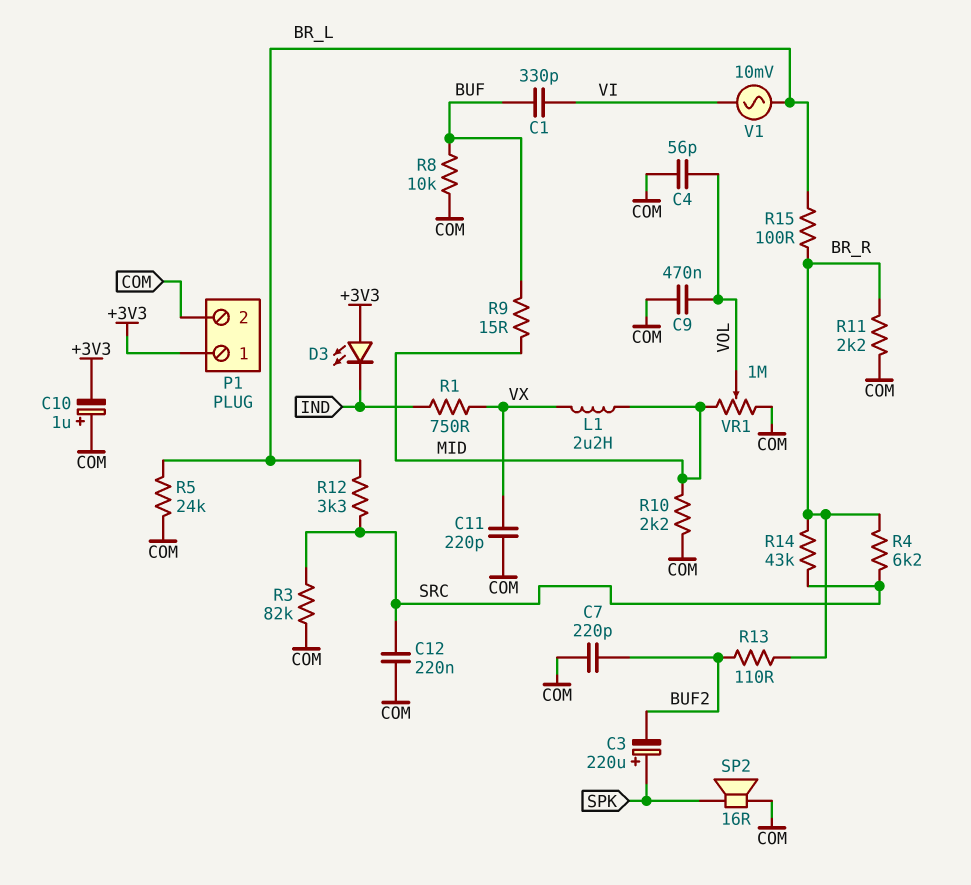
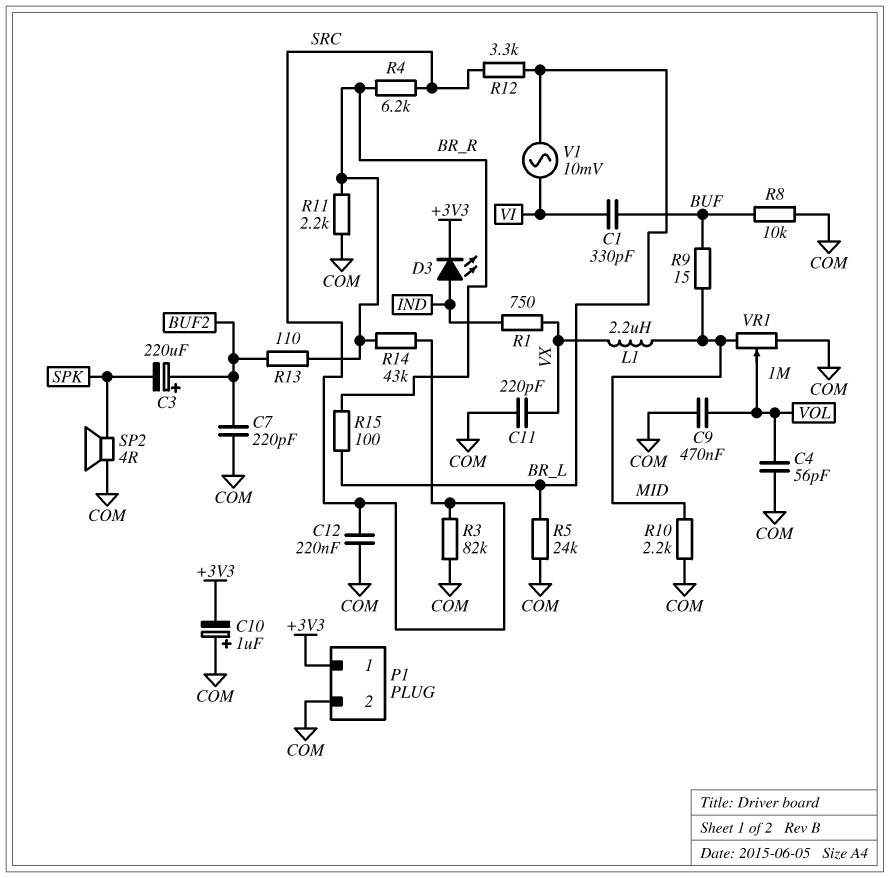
C3: 220uF (plus SPK, minus BUF2) -> 220uF (plus BUF2, minus SPK)
D3: LED (A +3V3, K IND) -> LED (A IND, K +3V3)
SP2: speaker 16R (COM, SPK) -> speaker 4R (COM, SPK)

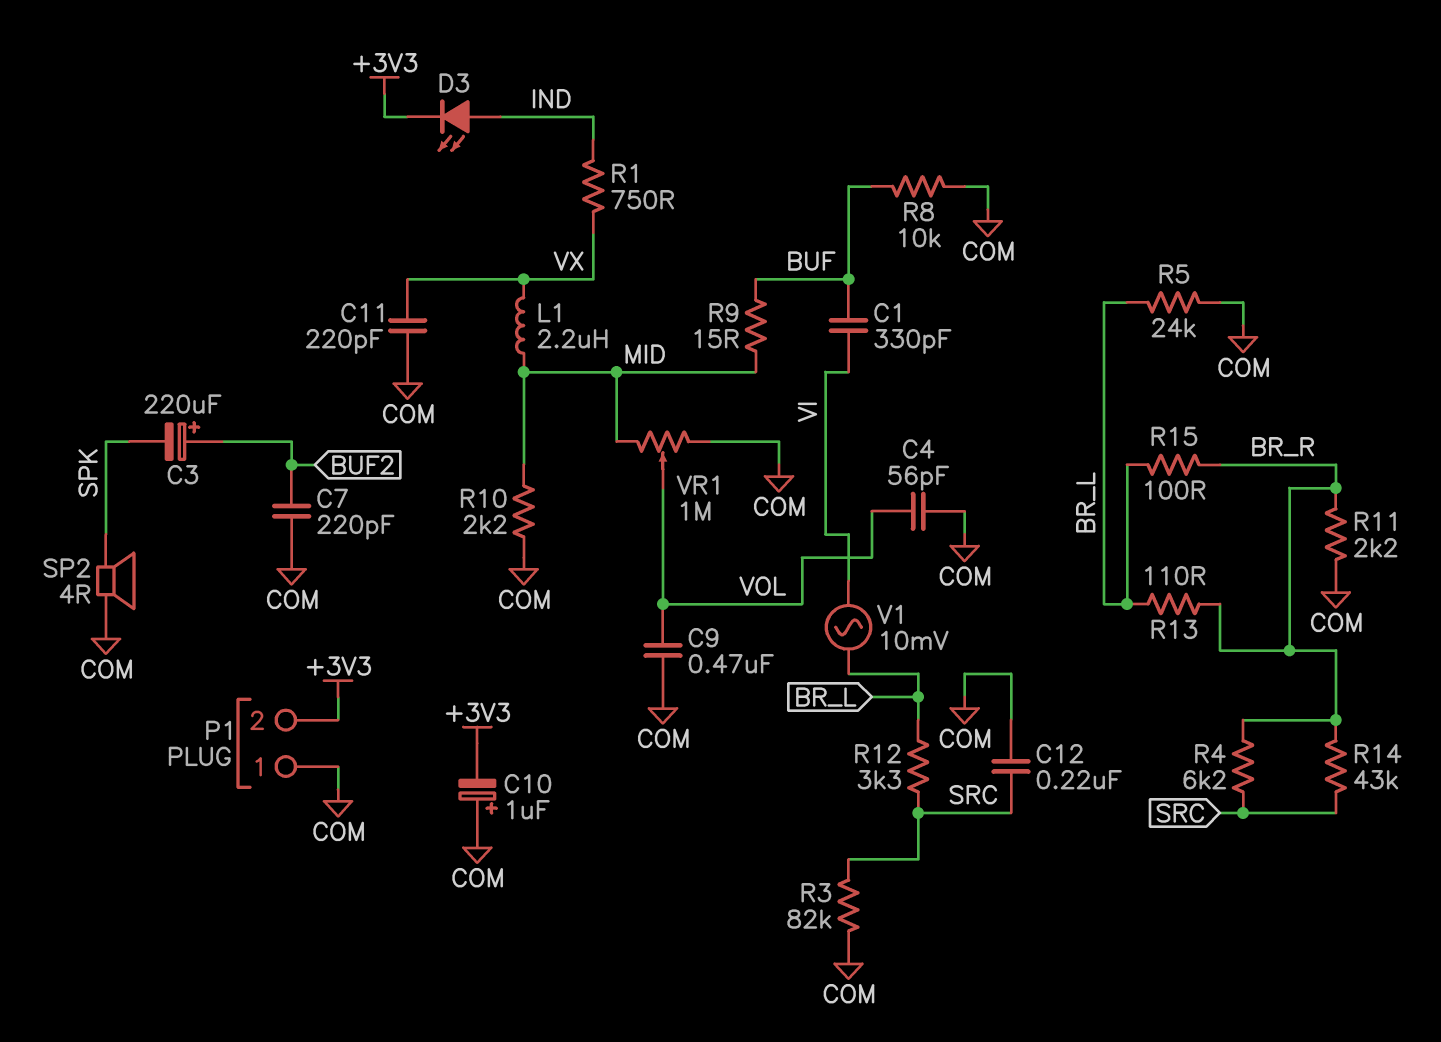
P1 pin 1: +3V3 -> COM
P1 pin 2: COM -> +3V3
R13: 110 (BR_R, BUF2) -> 110 (BR_L, BR_R)

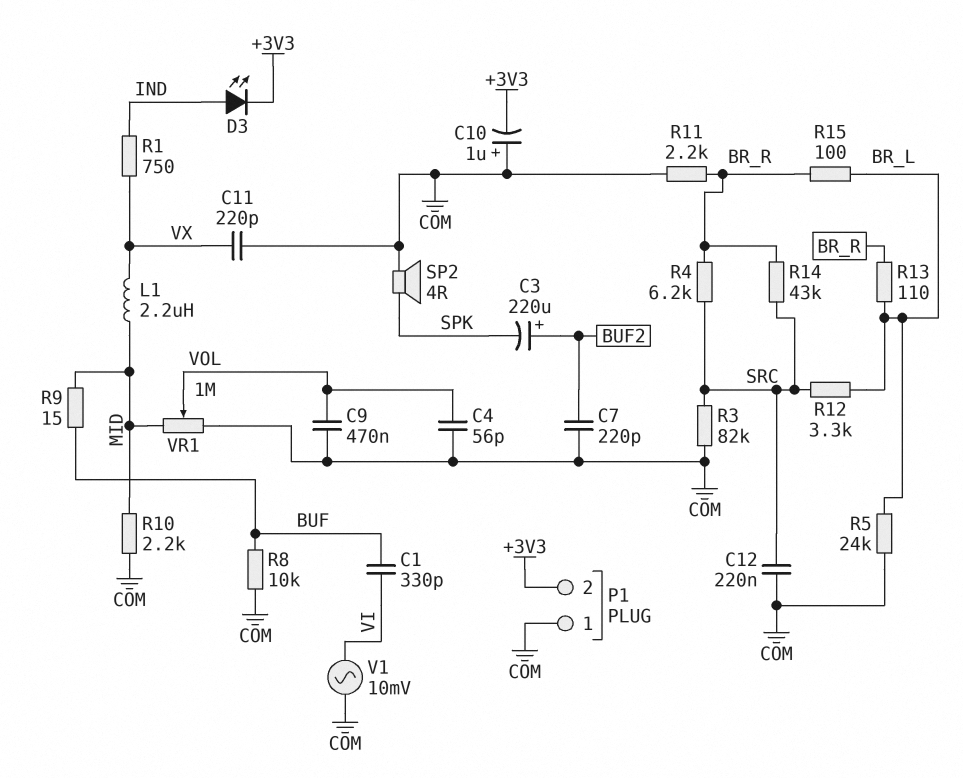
V1: AC 10mV (BR_L, VI) -> AC 10mV (COM, VI)

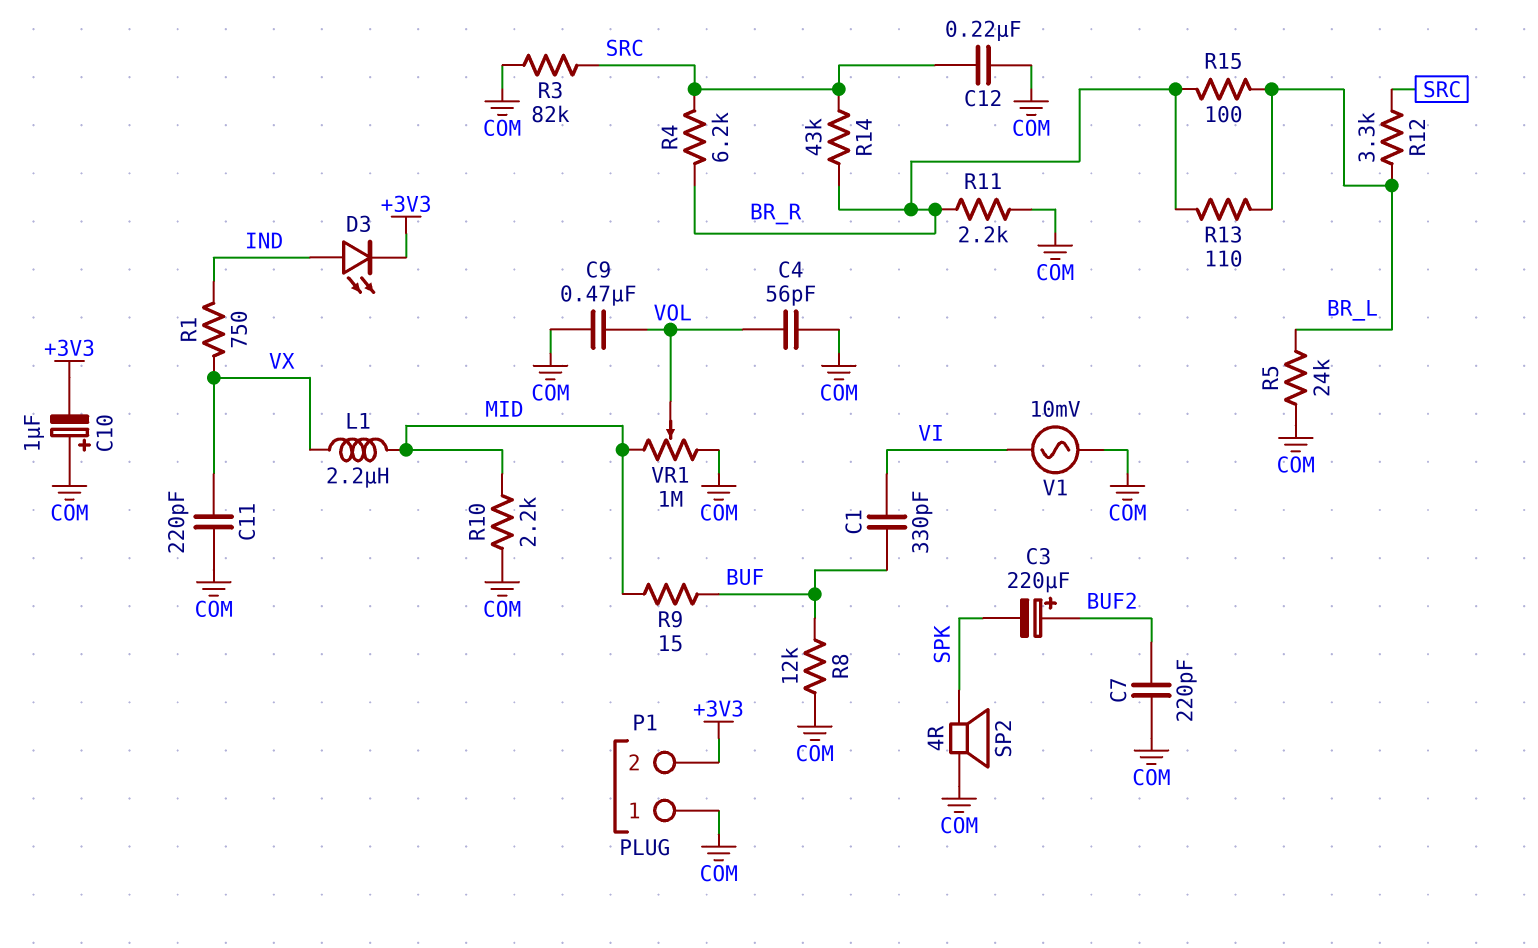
R8: 10k (BUF, COM) -> 12k (BUF, COM)

